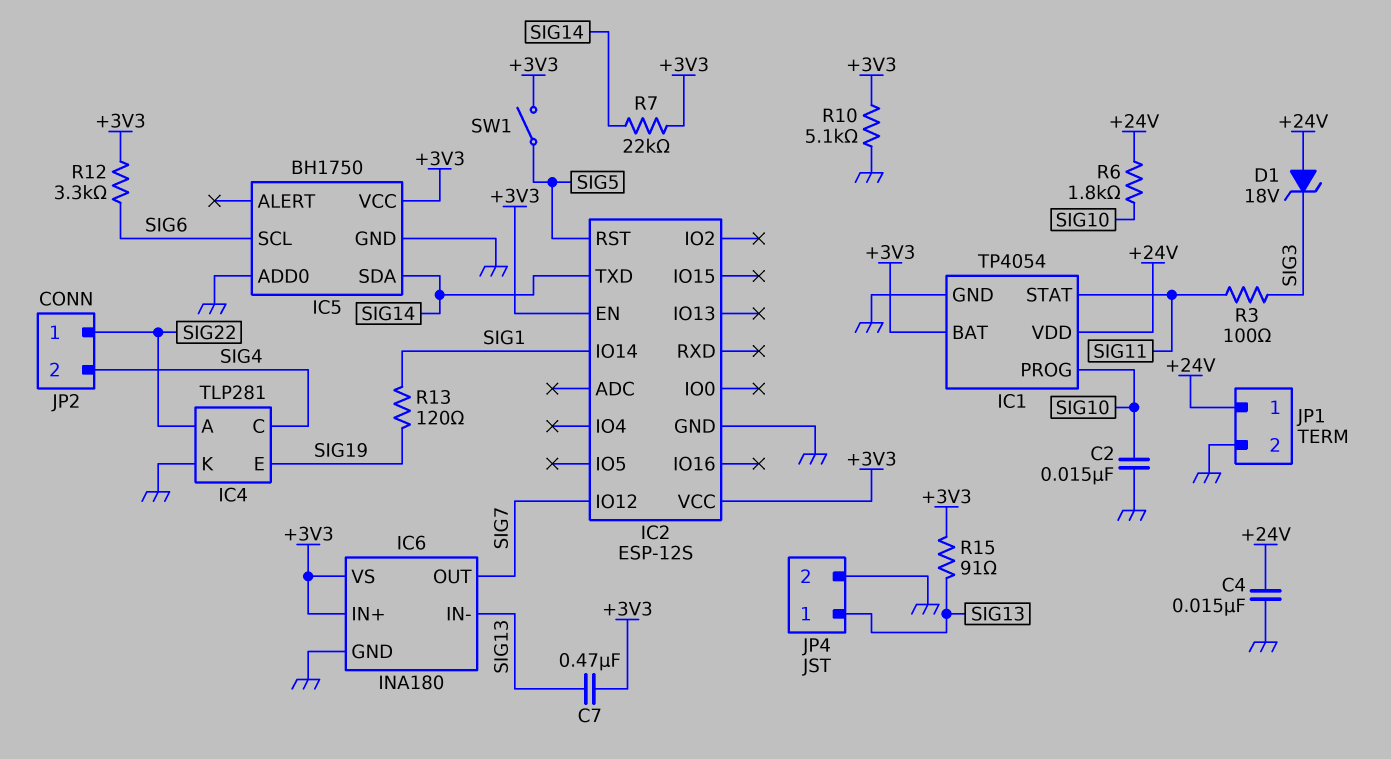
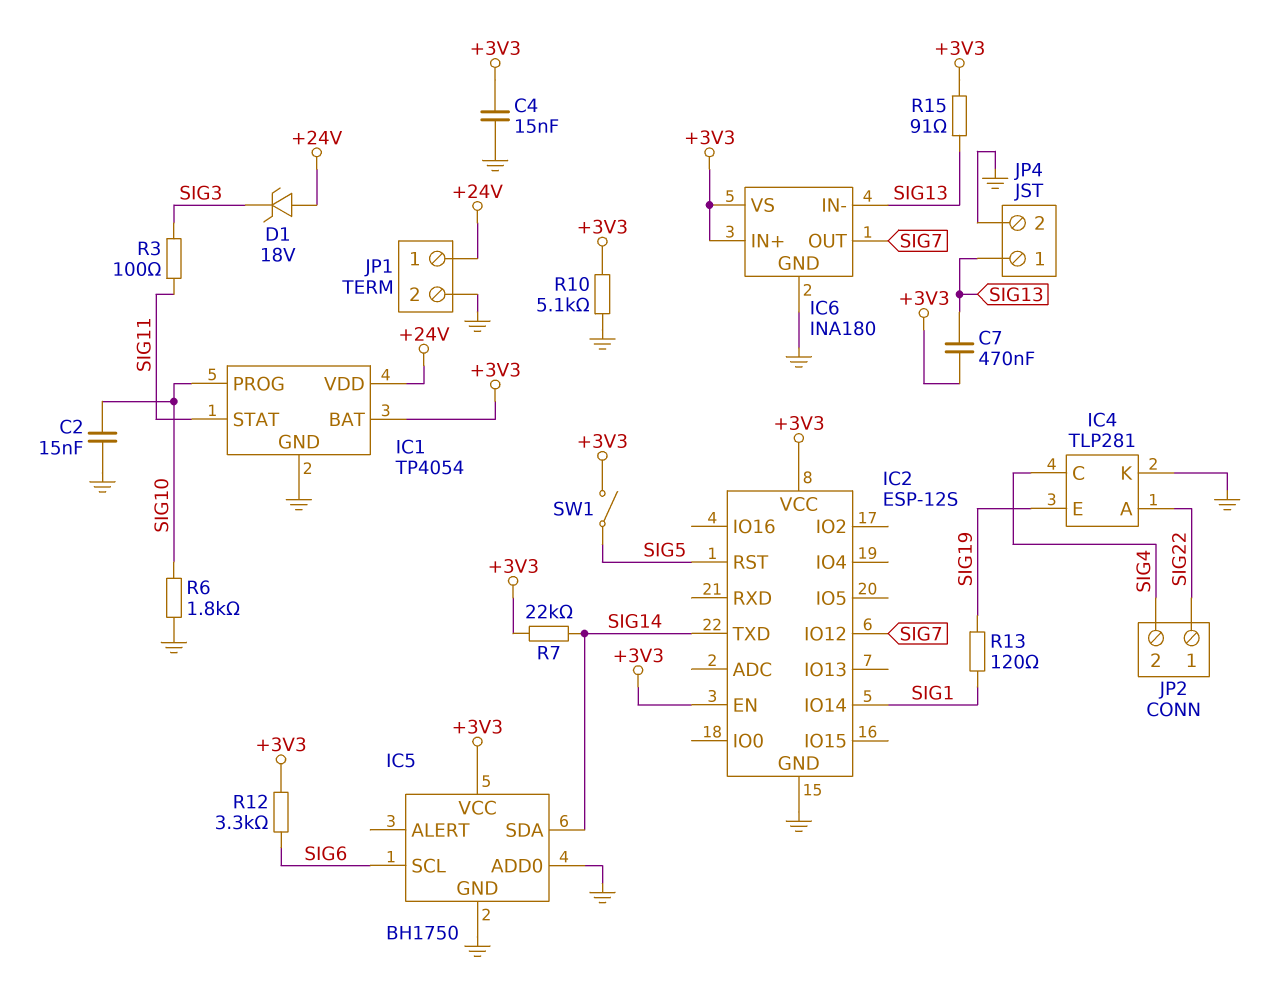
C4: 15nF (+24V, GND) -> 15nF (+3V3, GND)
R6: 1.8k (+24V, SIG10) -> 1.8k (GND, SIG10)

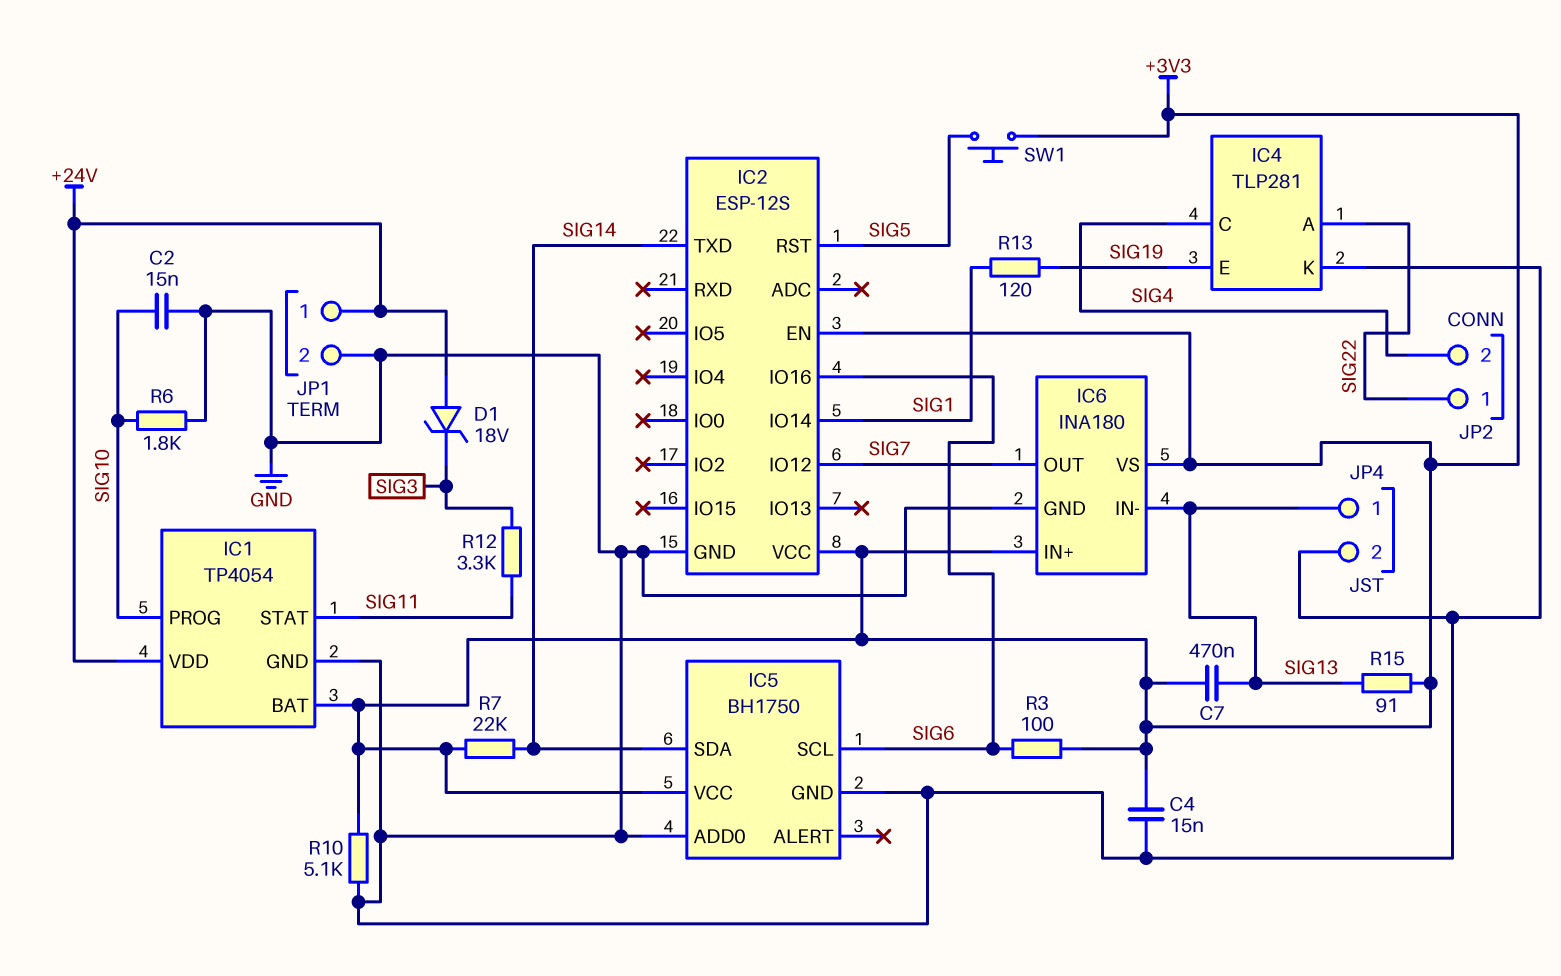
IC2 pin IO16: none -> SIG6
R3: 100 (SIG3, SIG11) -> 100 (+3V3, SIG6)
R12: 3.3k (+3V3, SIG6) -> 3.3k (SIG3, SIG11)
SW1: switch (+3V3, SIG5) -> button (+3V3, SIG5)

